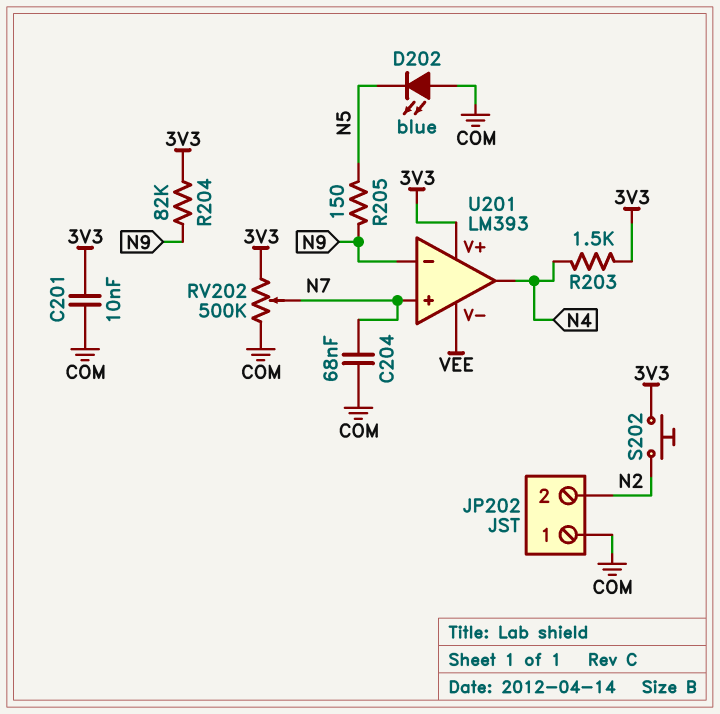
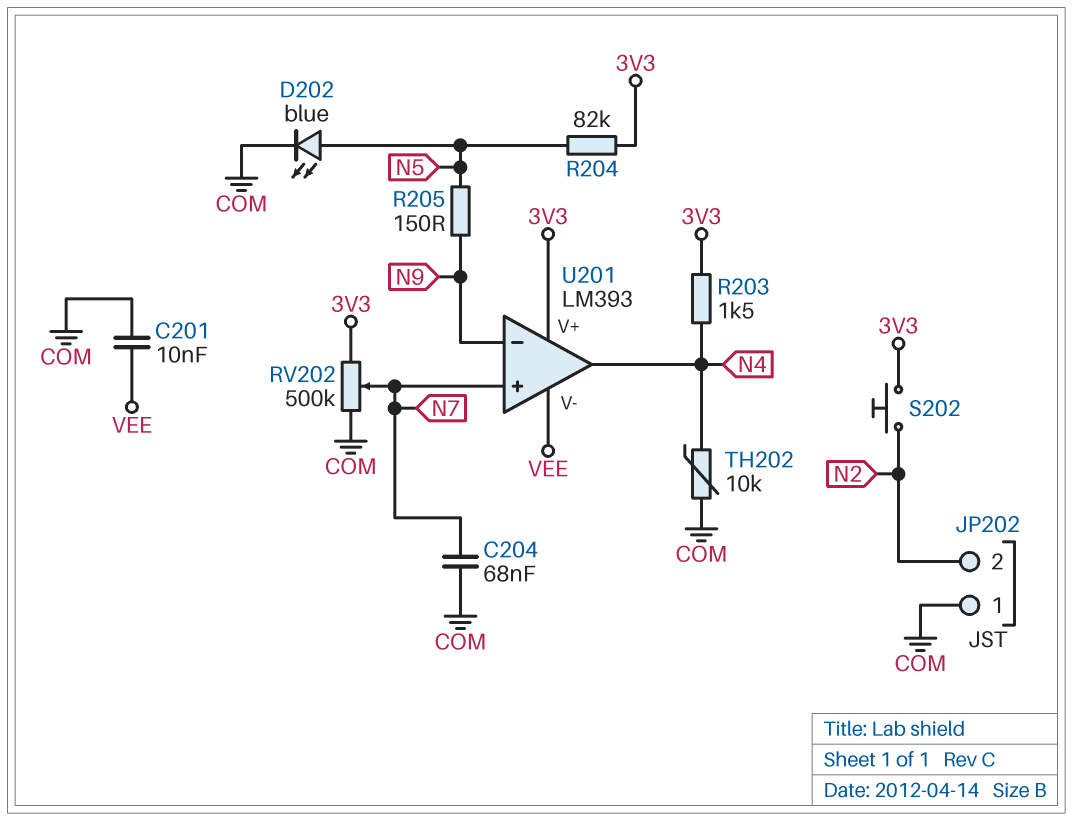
C201: 10nF (3V3, COM) -> 10nF (COM, VEE)
D202: LED blue (A COM, K N5) -> LED blue (A N5, K COM)
R204: 82k (3V3, N9) -> 82k (3V3, N5)
TH202: none -> 10k (COM, N4)

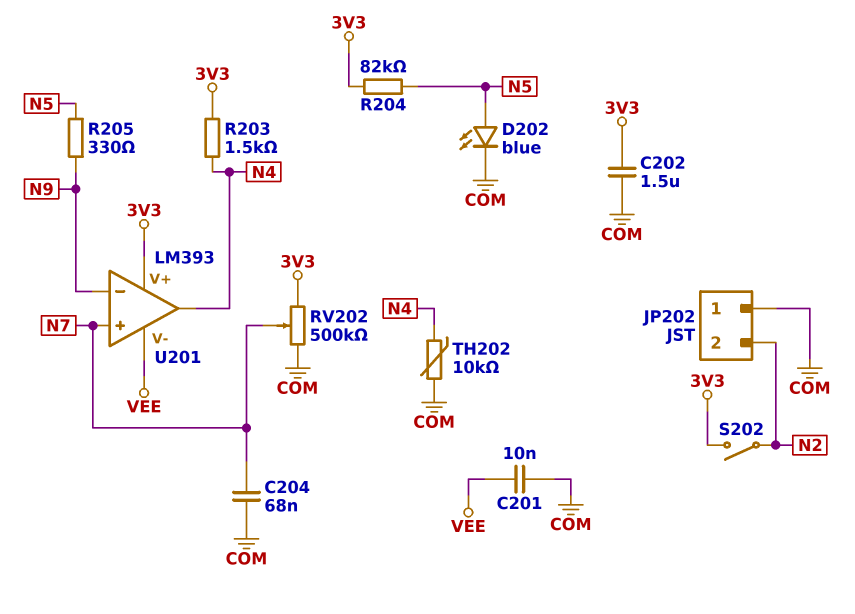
C202: none -> 1.5uF (3V3, COM)
R205: 150 (N5, N9) -> 330 (N5, N9)
S202: button (3V3, N2) -> switch (3V3, N2)

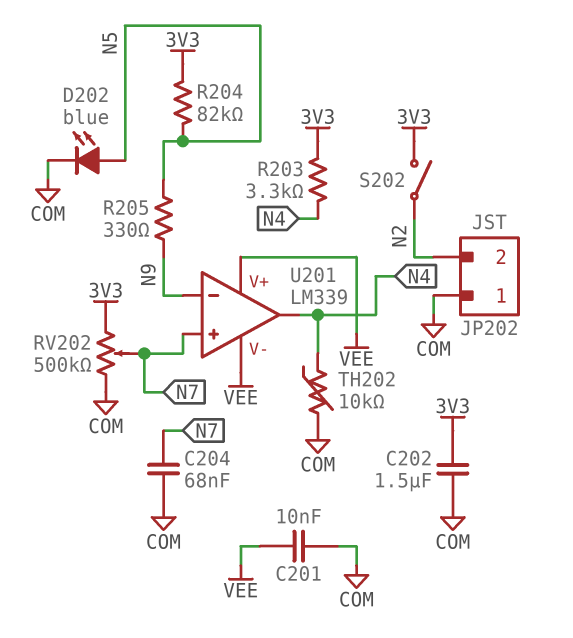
R203: 1.5k (3V3, N4) -> 3.3k (3V3, N4)
U201: LM393 -> LM339
U201 pin V+: 3V3 -> VEE

